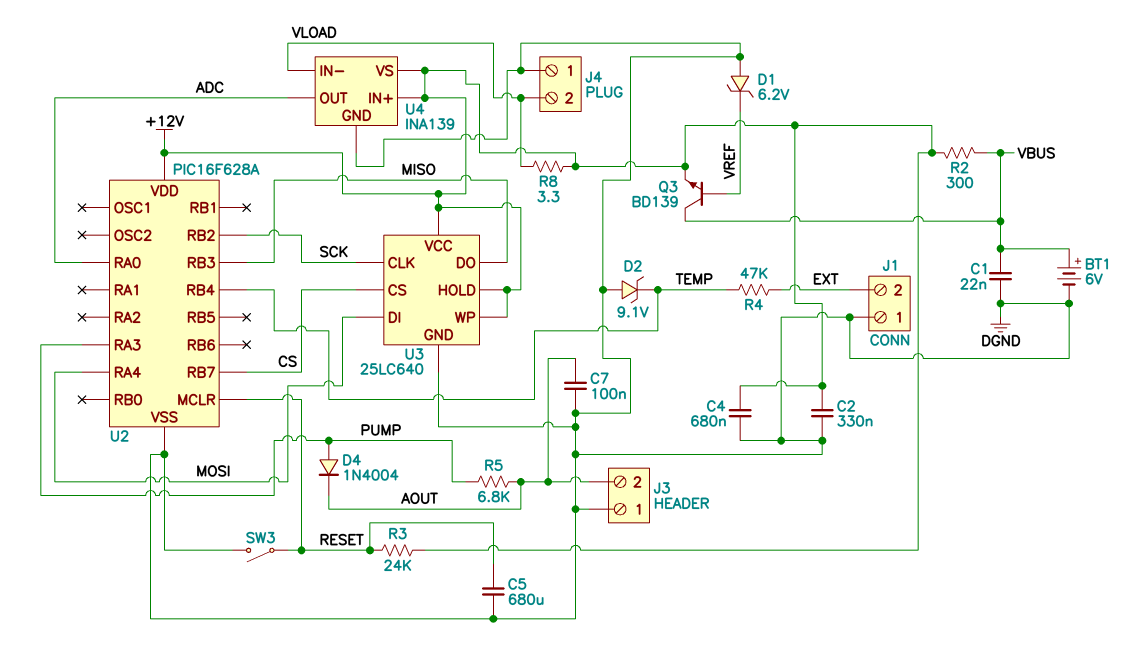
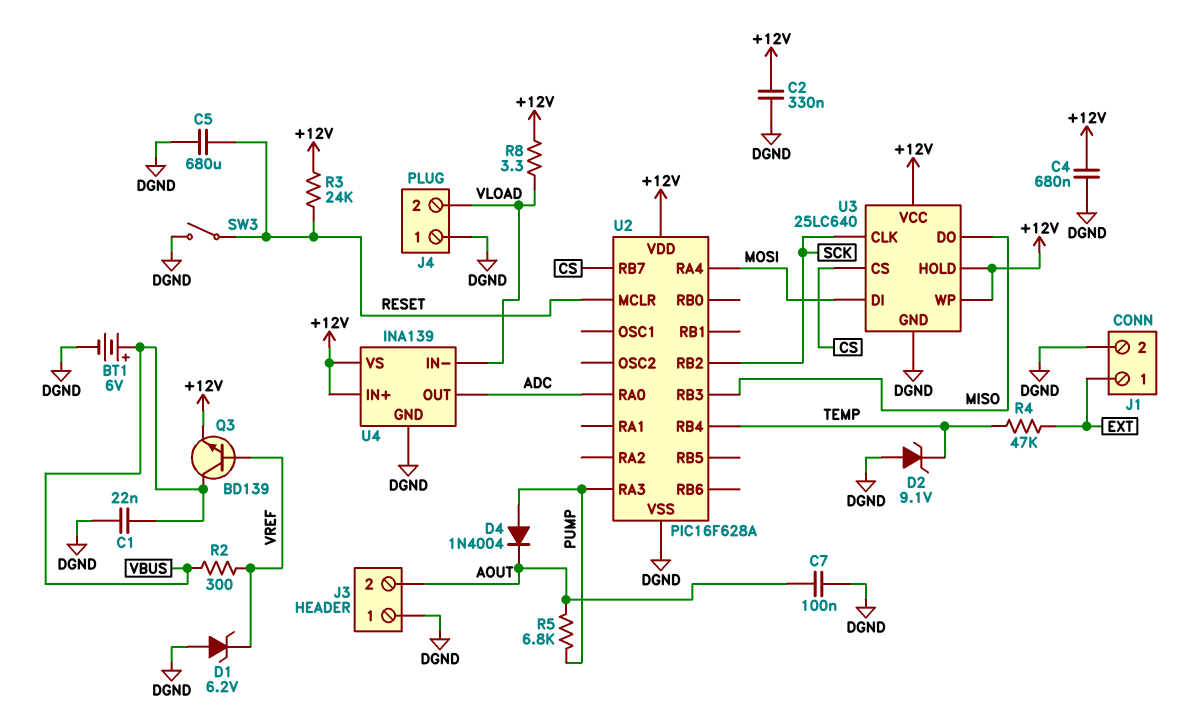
J1 pin 1: DGND -> EXT
J1 pin 2: EXT -> DGND
R2: 300 (+12V, VBUS) -> 300 (VBUS, VREF)

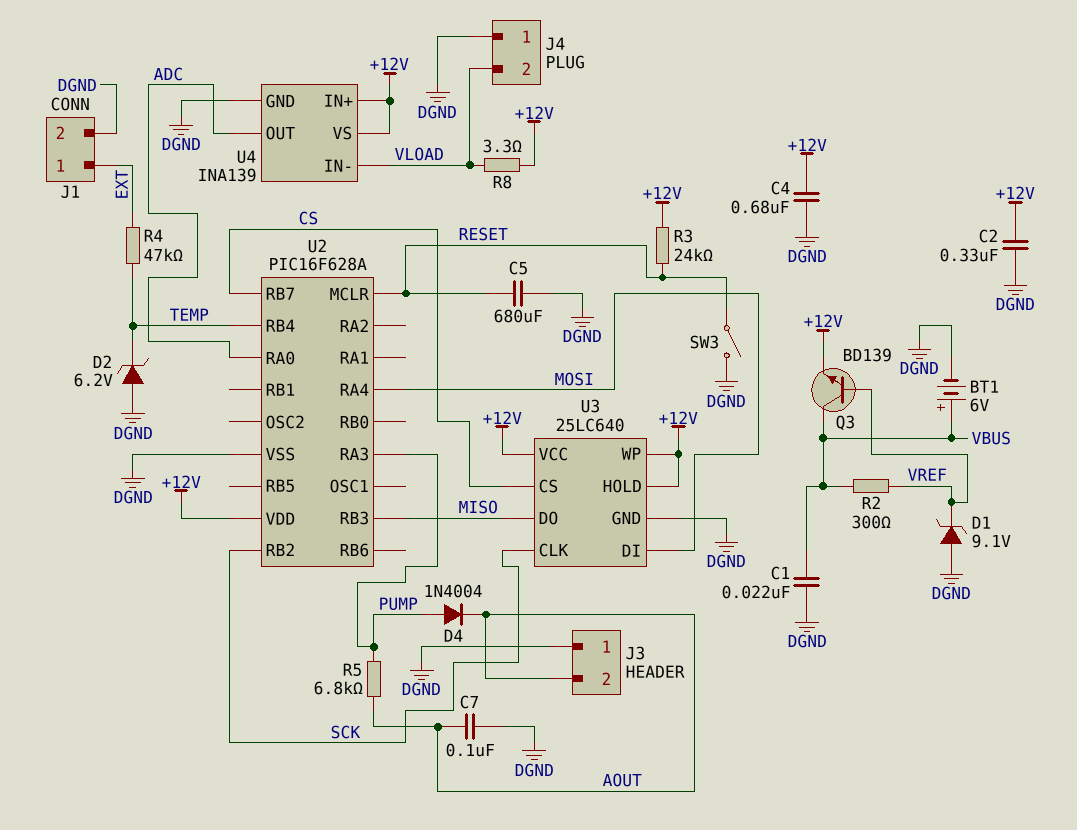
D1: zener 6.2V (A DGND, K VREF) -> zener 9.1V (A DGND, K VREF)
D2: zener 9.1V (A DGND, K TEMP) -> zener 6.2V (A DGND, K TEMP)

